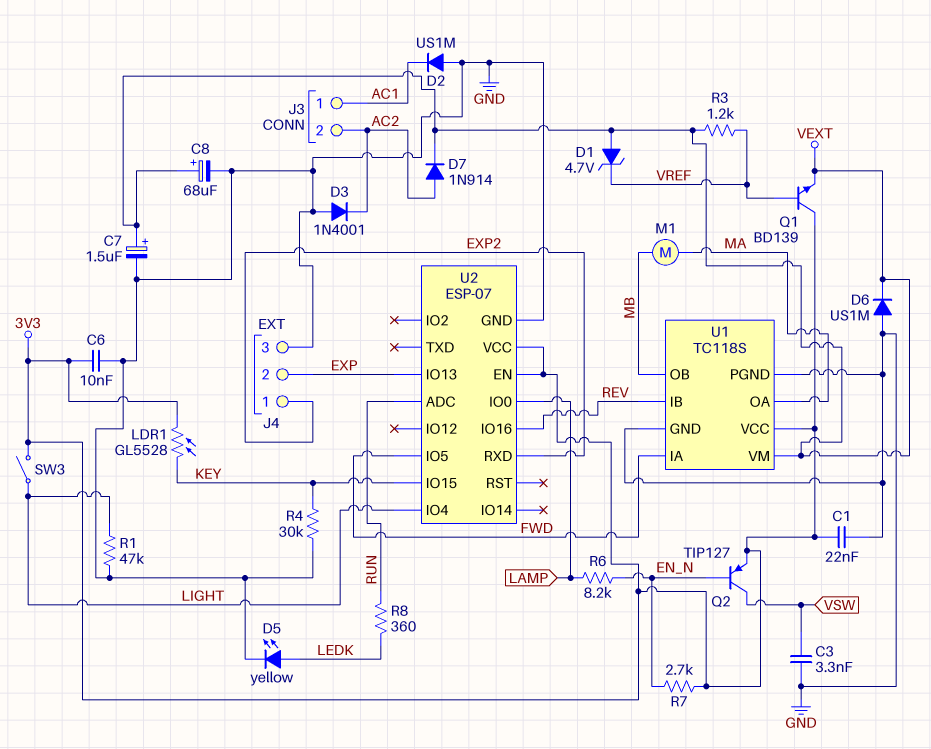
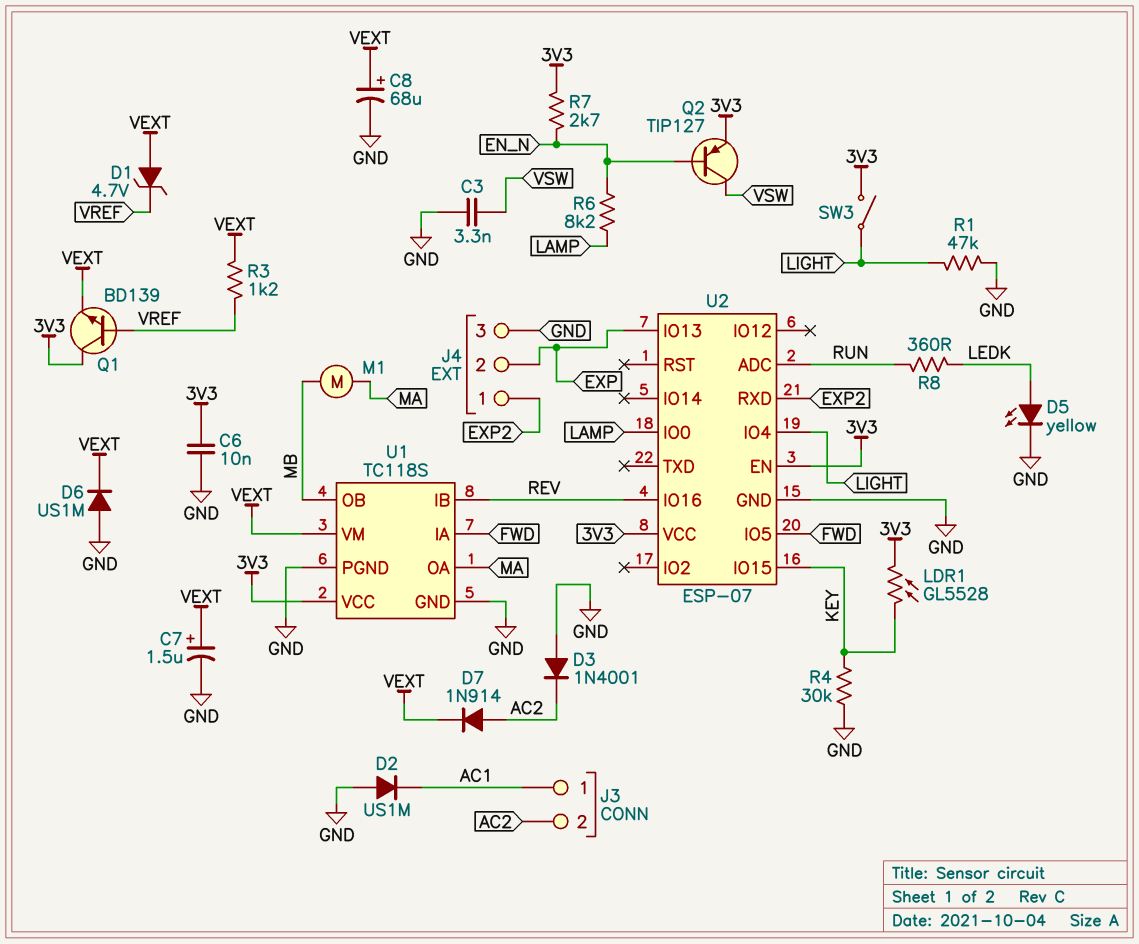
C1: 22nF (3V3, GND) -> none

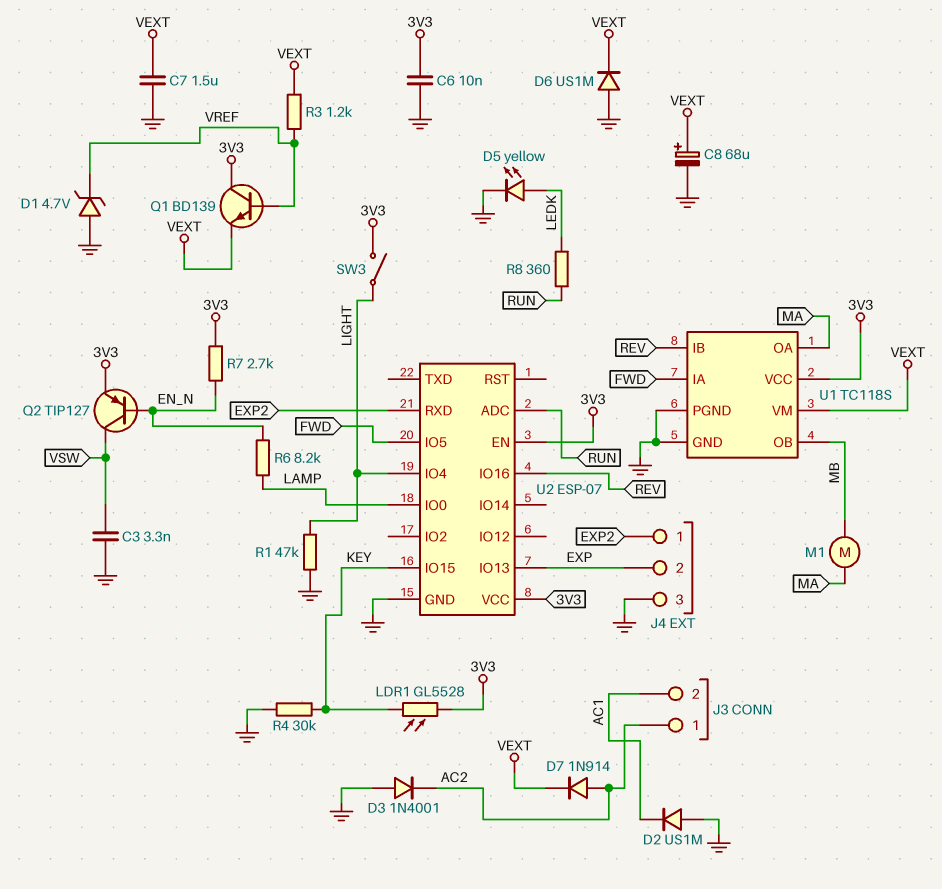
C7: 1.5uF (plus VEXT, minus GND) -> 1.5uF (GND, VEXT)
D1: zener 4.7V (A VEXT, K VREF) -> zener 4.7V (A GND, K VREF)
J3 pin 1: AC1 -> AC2
J3 pin 2: AC2 -> AC1

